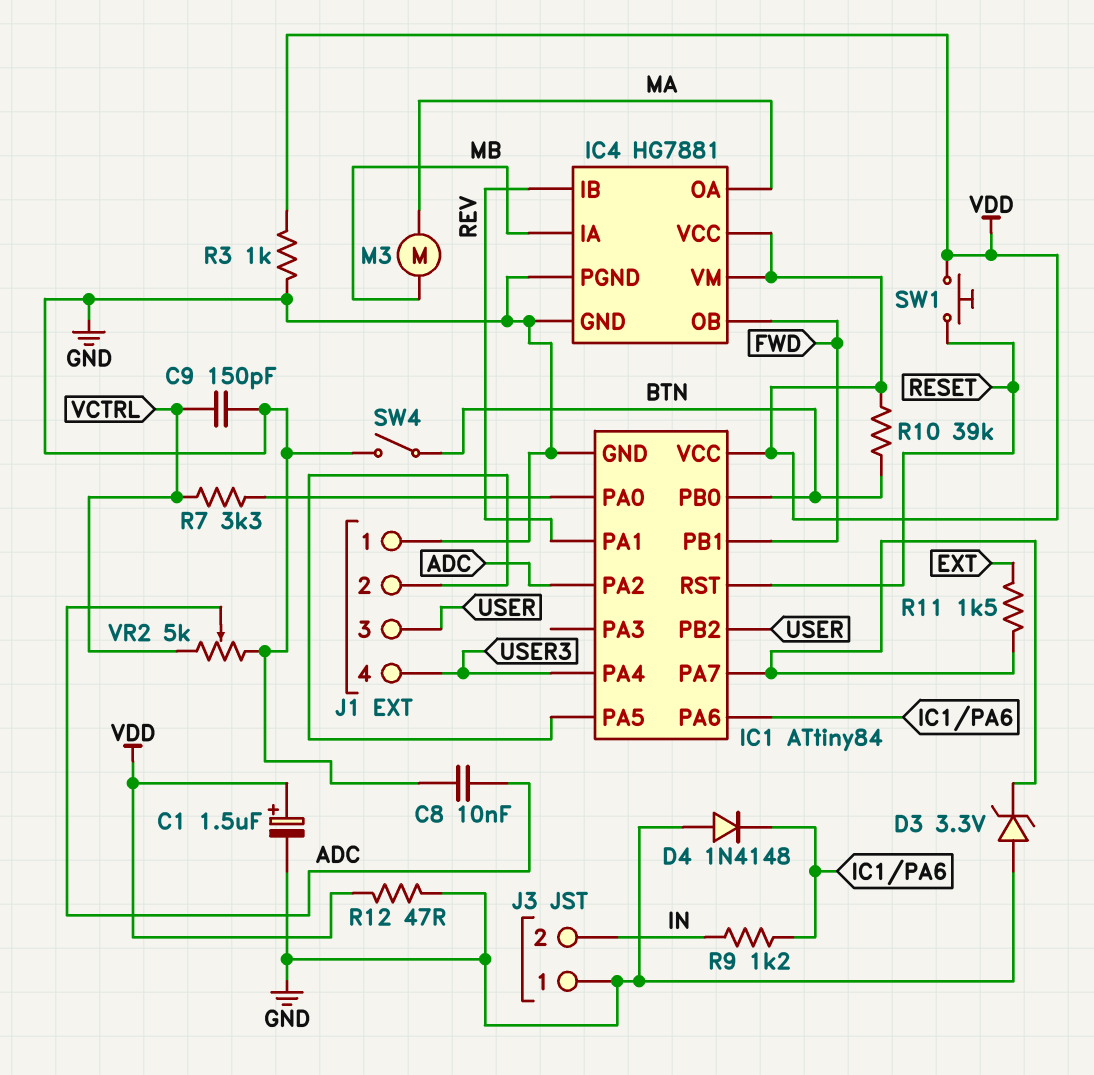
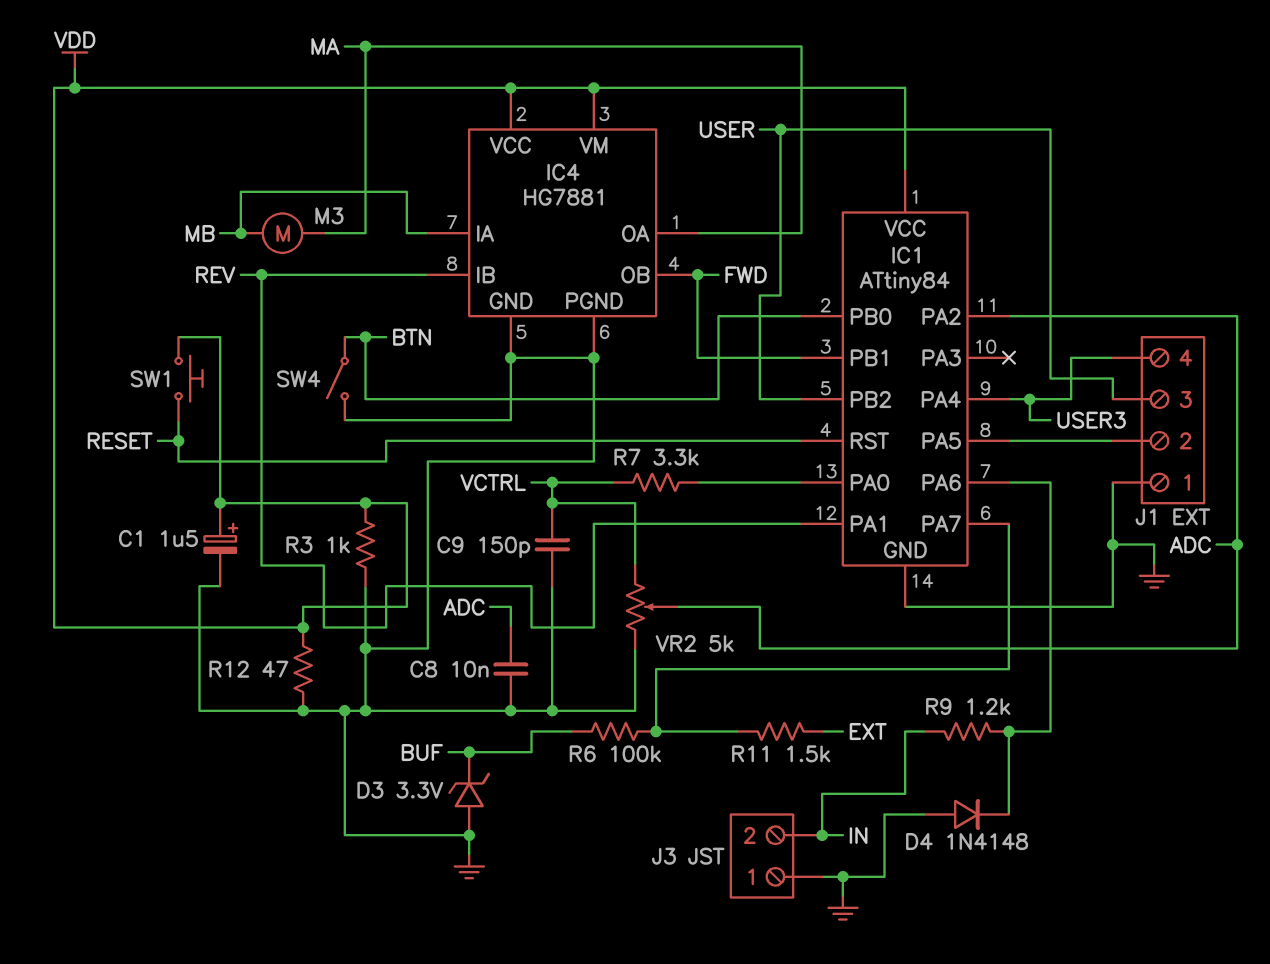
D3: zener 3.3V (A GND, K IC1/PA7) -> zener 3.3V (A GND, K BUF)
R6: none -> 100k (BUF, IC1/PA7)
R10: 39k (BTN, VDD) -> none

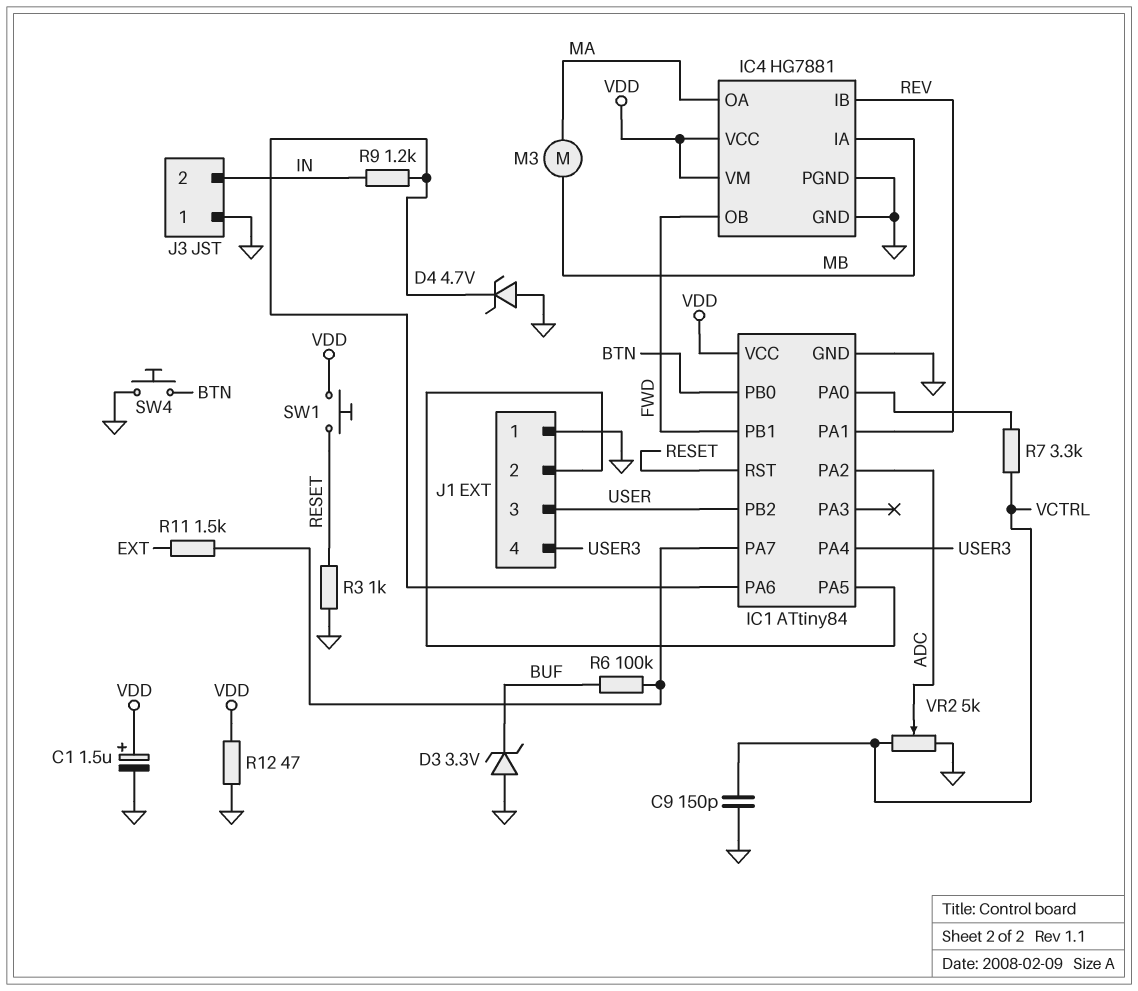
C8: 10nF (ADC, GND) -> none
D4: diode 1N4148 (A GND, K IC1/PA6) -> zener 4.7V (A GND, K IC1/PA6)
R3: 1k (GND, VDD) -> 1k (GND, RESET)
SW4: switch (BTN, GND) -> button (BTN, GND)

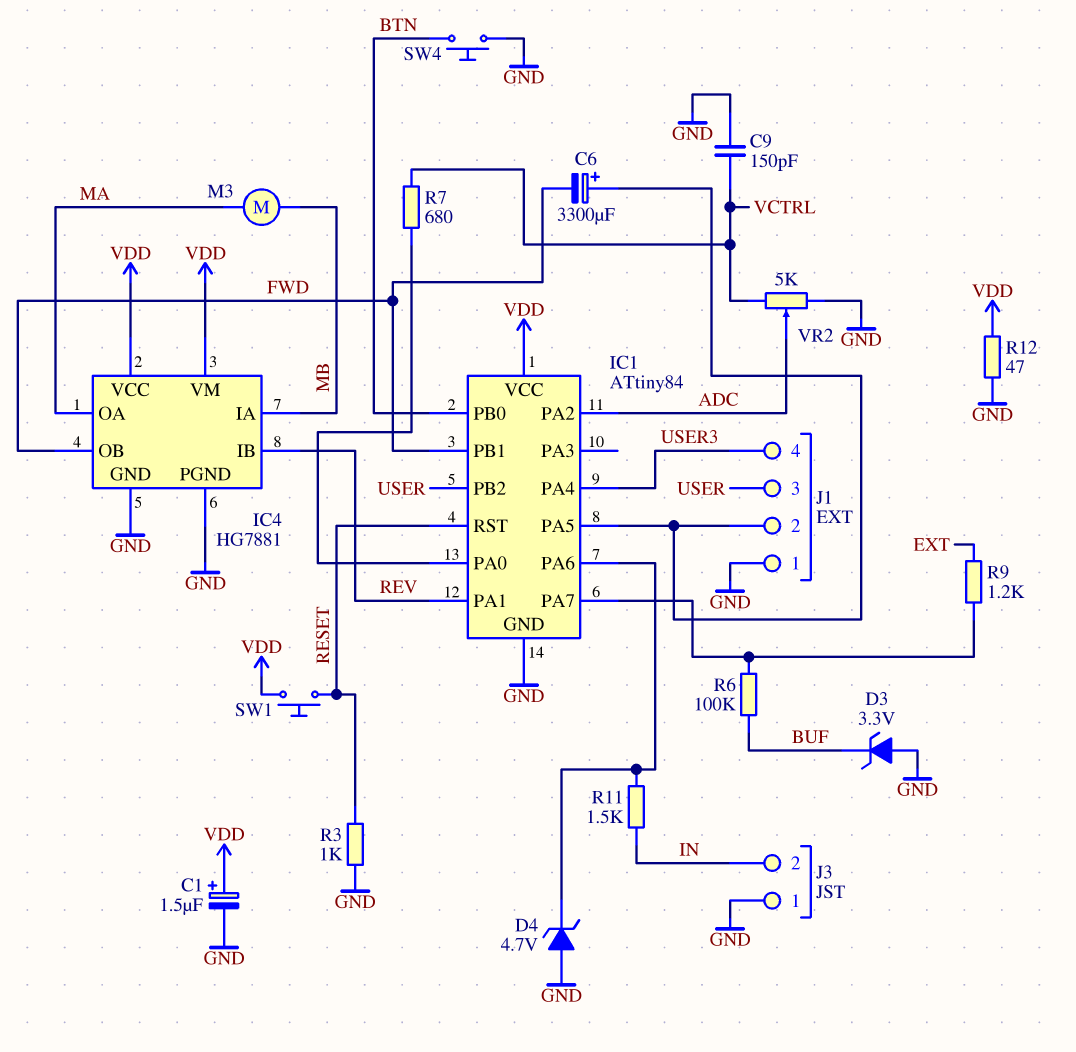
C6: none -> 3300uF (plus IC1/PA5, minus FWD)
R7: 3.3k (IC1/PA0, VCTRL) -> 680 (IC1/PA0, VCTRL)
R9: 1.2k (IC1/PA6, IN) -> 1.2k (EXT, IC1/PA7)
R11: 1.5k (EXT, IC1/PA7) -> 1.5k (IC1/PA6, IN)

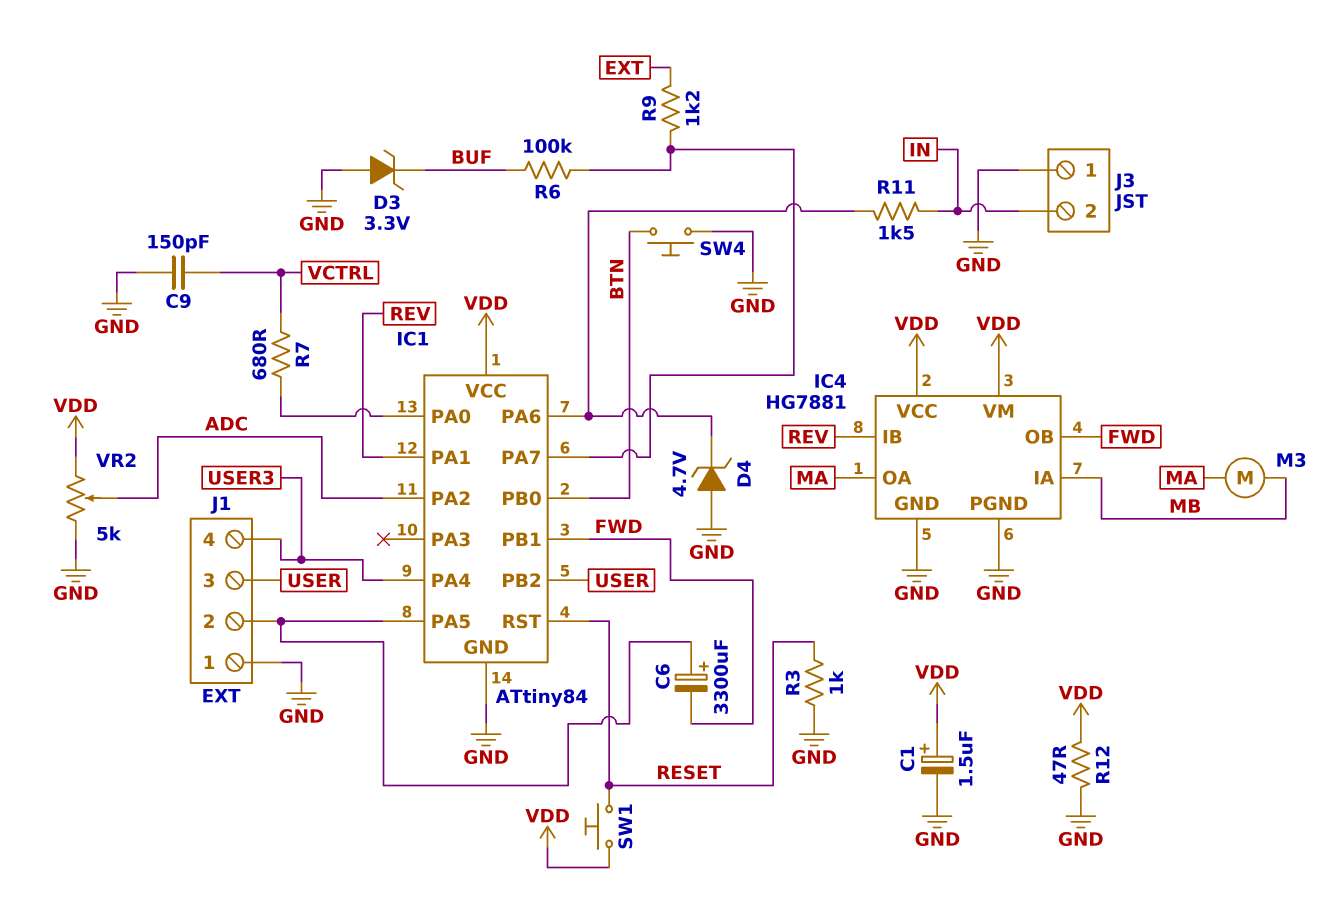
VR2: 5k (GND, VCTRL, wiper ADC) -> 5k (GND, VDD, wiper ADC)

